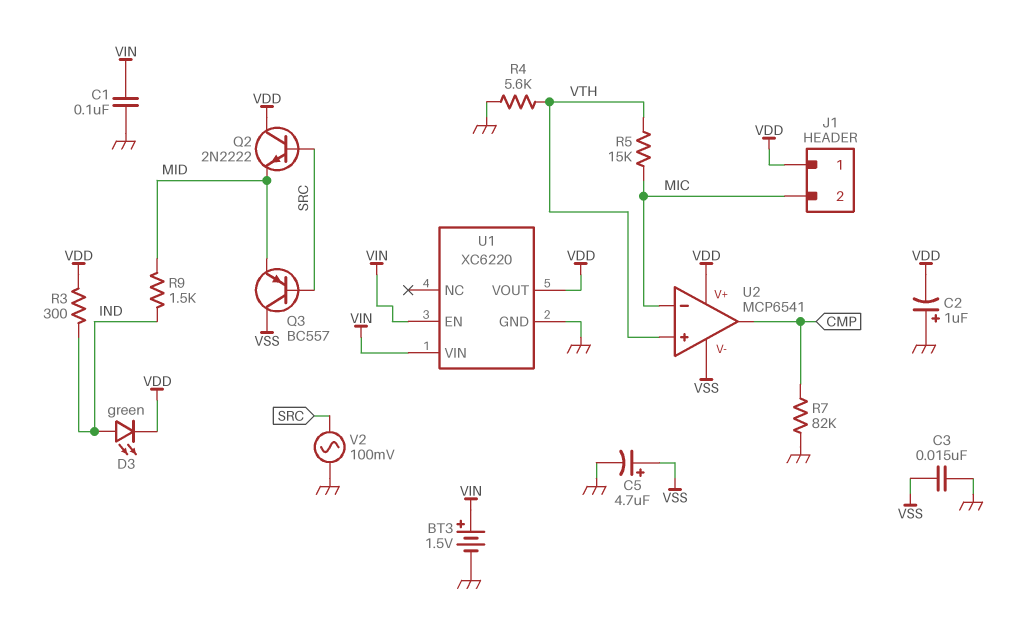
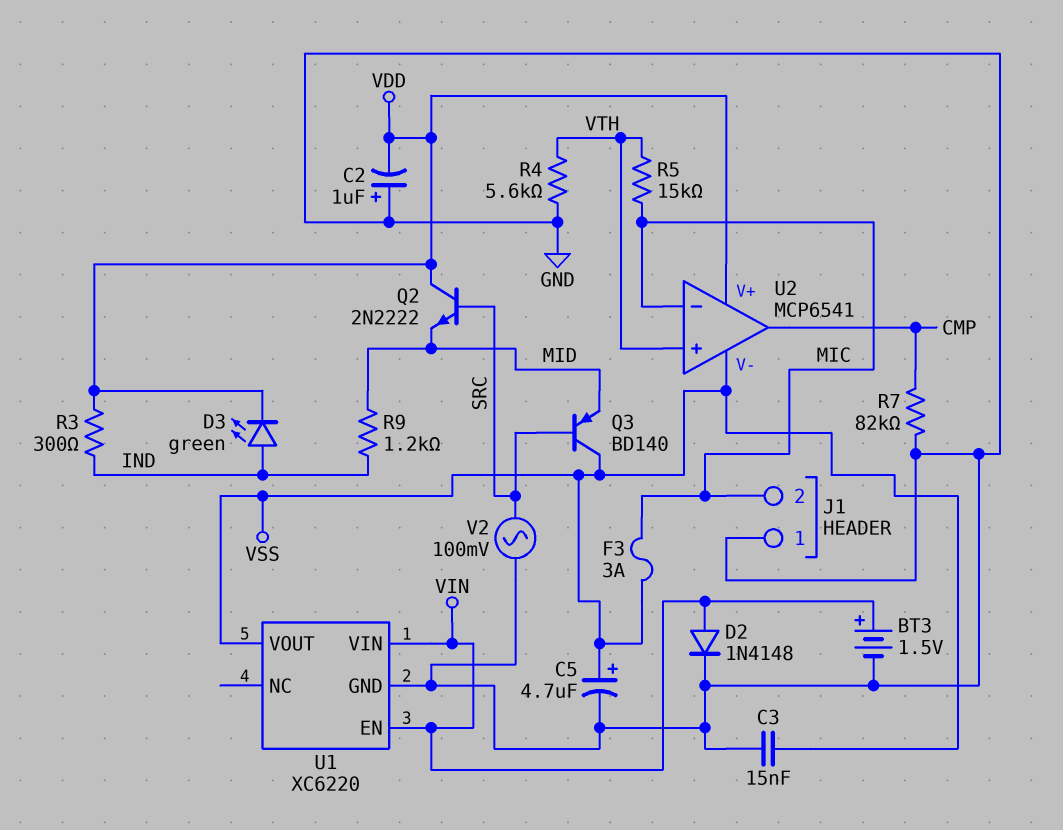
C1: 100nF (GND, VIN) -> none
D2: none -> diode 1N4148 (A VIN, K GND)
F3: none -> 3A (MIC, VSS)
J1 pin 1: VDD -> GND
Q3: PNP BC557 (B SRC, C VSS, E MID) -> PNP BD140 (B SRC, C VSS, E MID)
R9: 1.5k (IND, MID) -> 1.2k (IND, MID)
U1 pin VOUT: VDD -> VSS

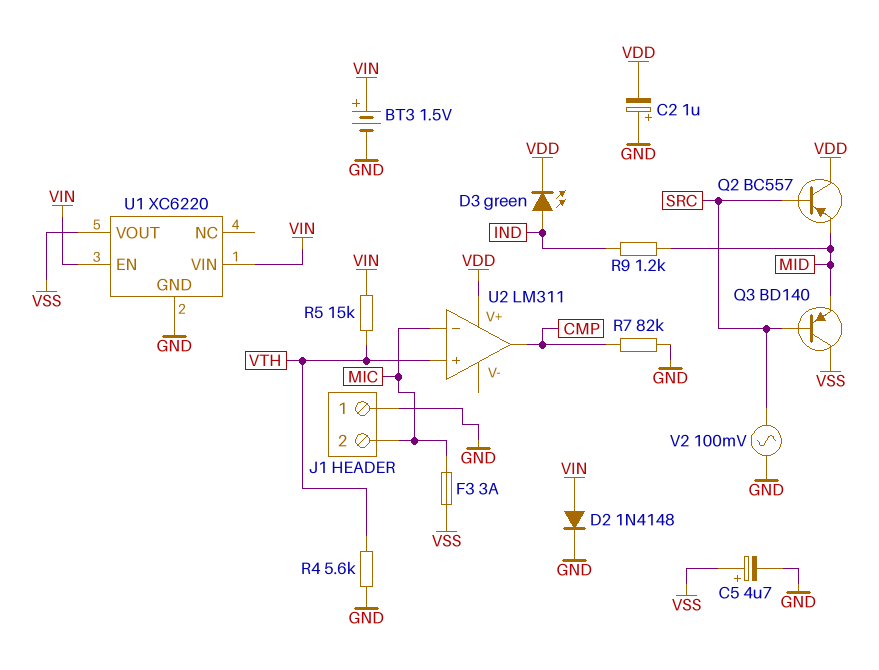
C3: 15nF (GND, VSS) -> none
Q2: NPN 2N2222 (B SRC, C VDD, E MID) -> PNP BC557 (B SRC, C VDD, E MID)
R3: 300 (IND, VDD) -> none
R5: 15k (MIC, VTH) -> 15k (VIN, VTH)
U2: MCP6541 -> LM311
U2 pin V-: VSS -> none

